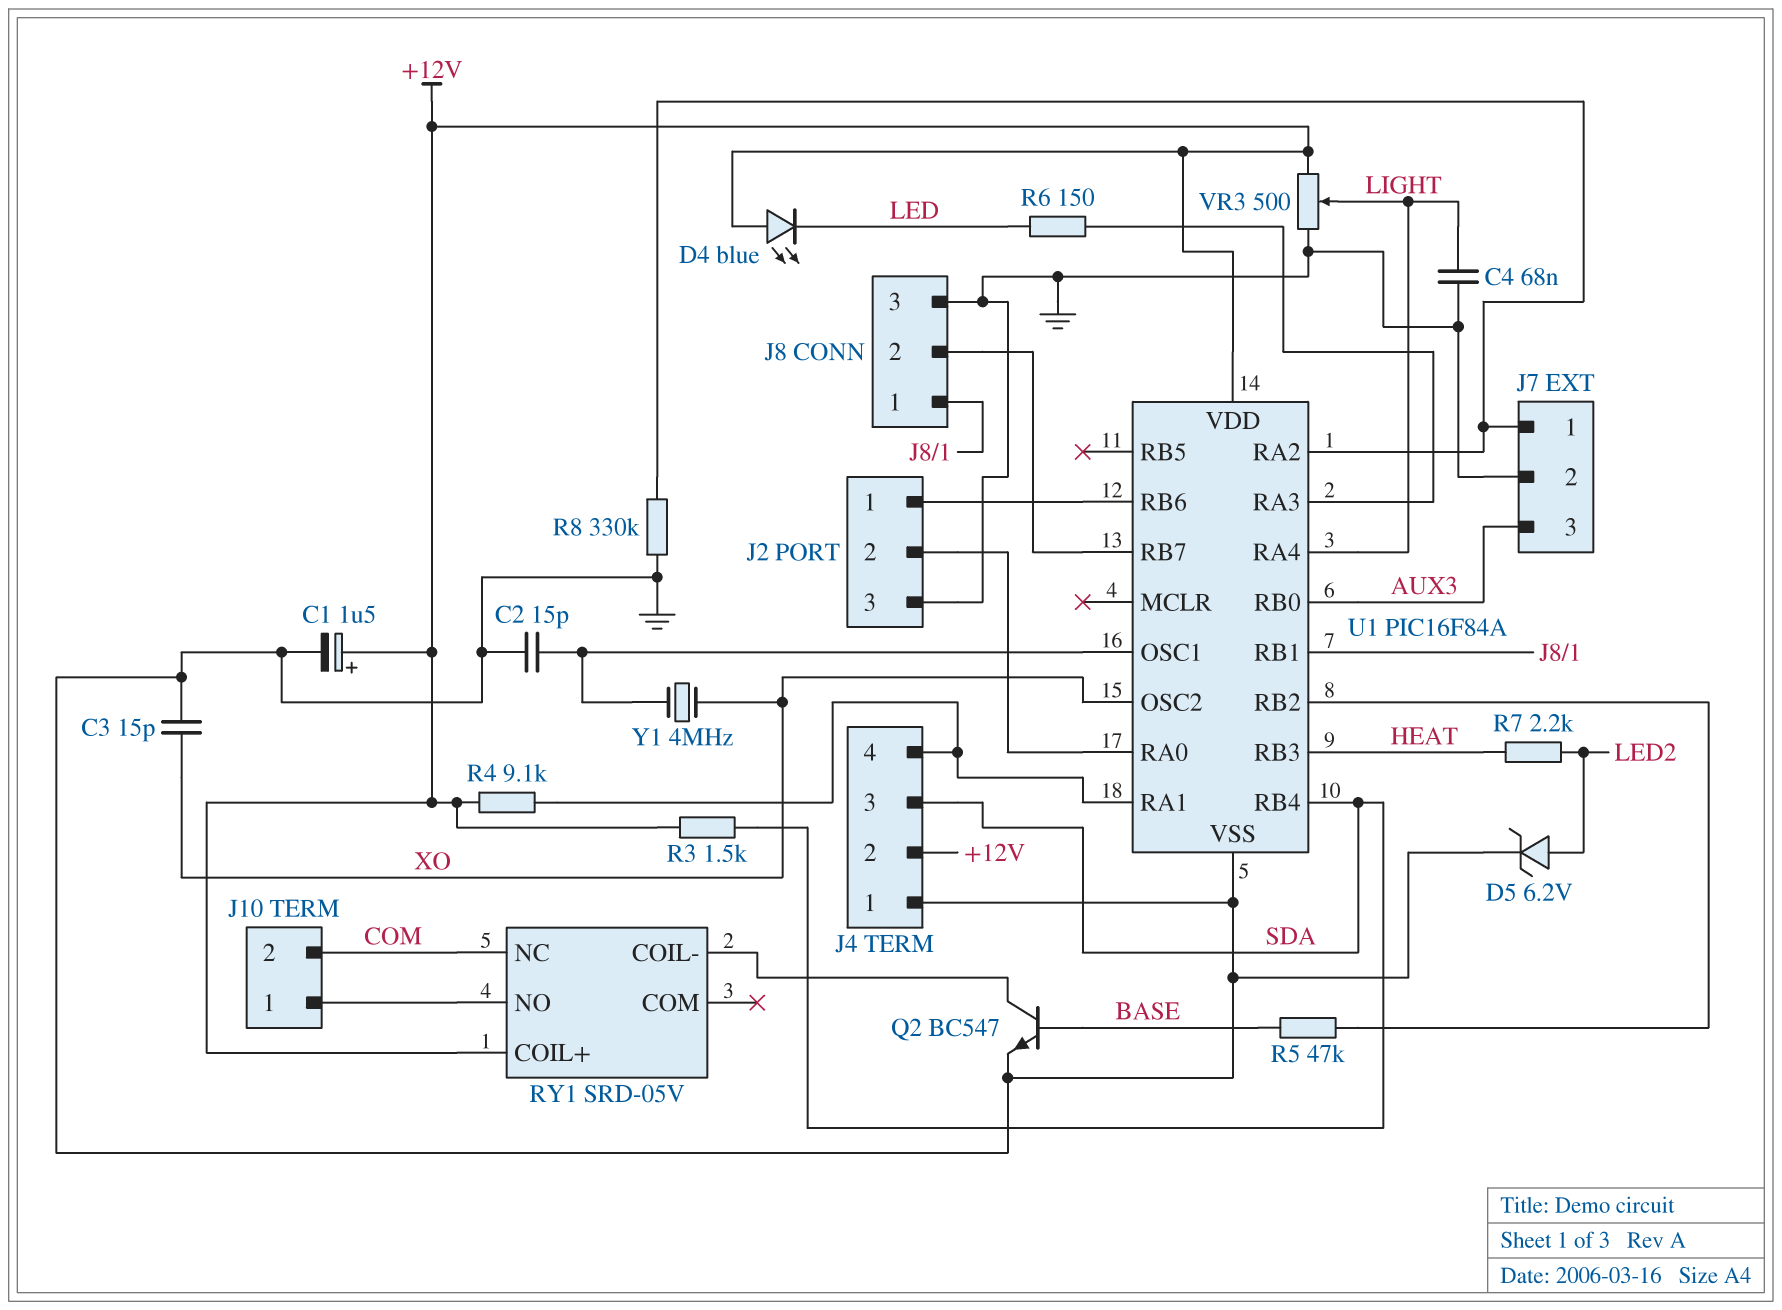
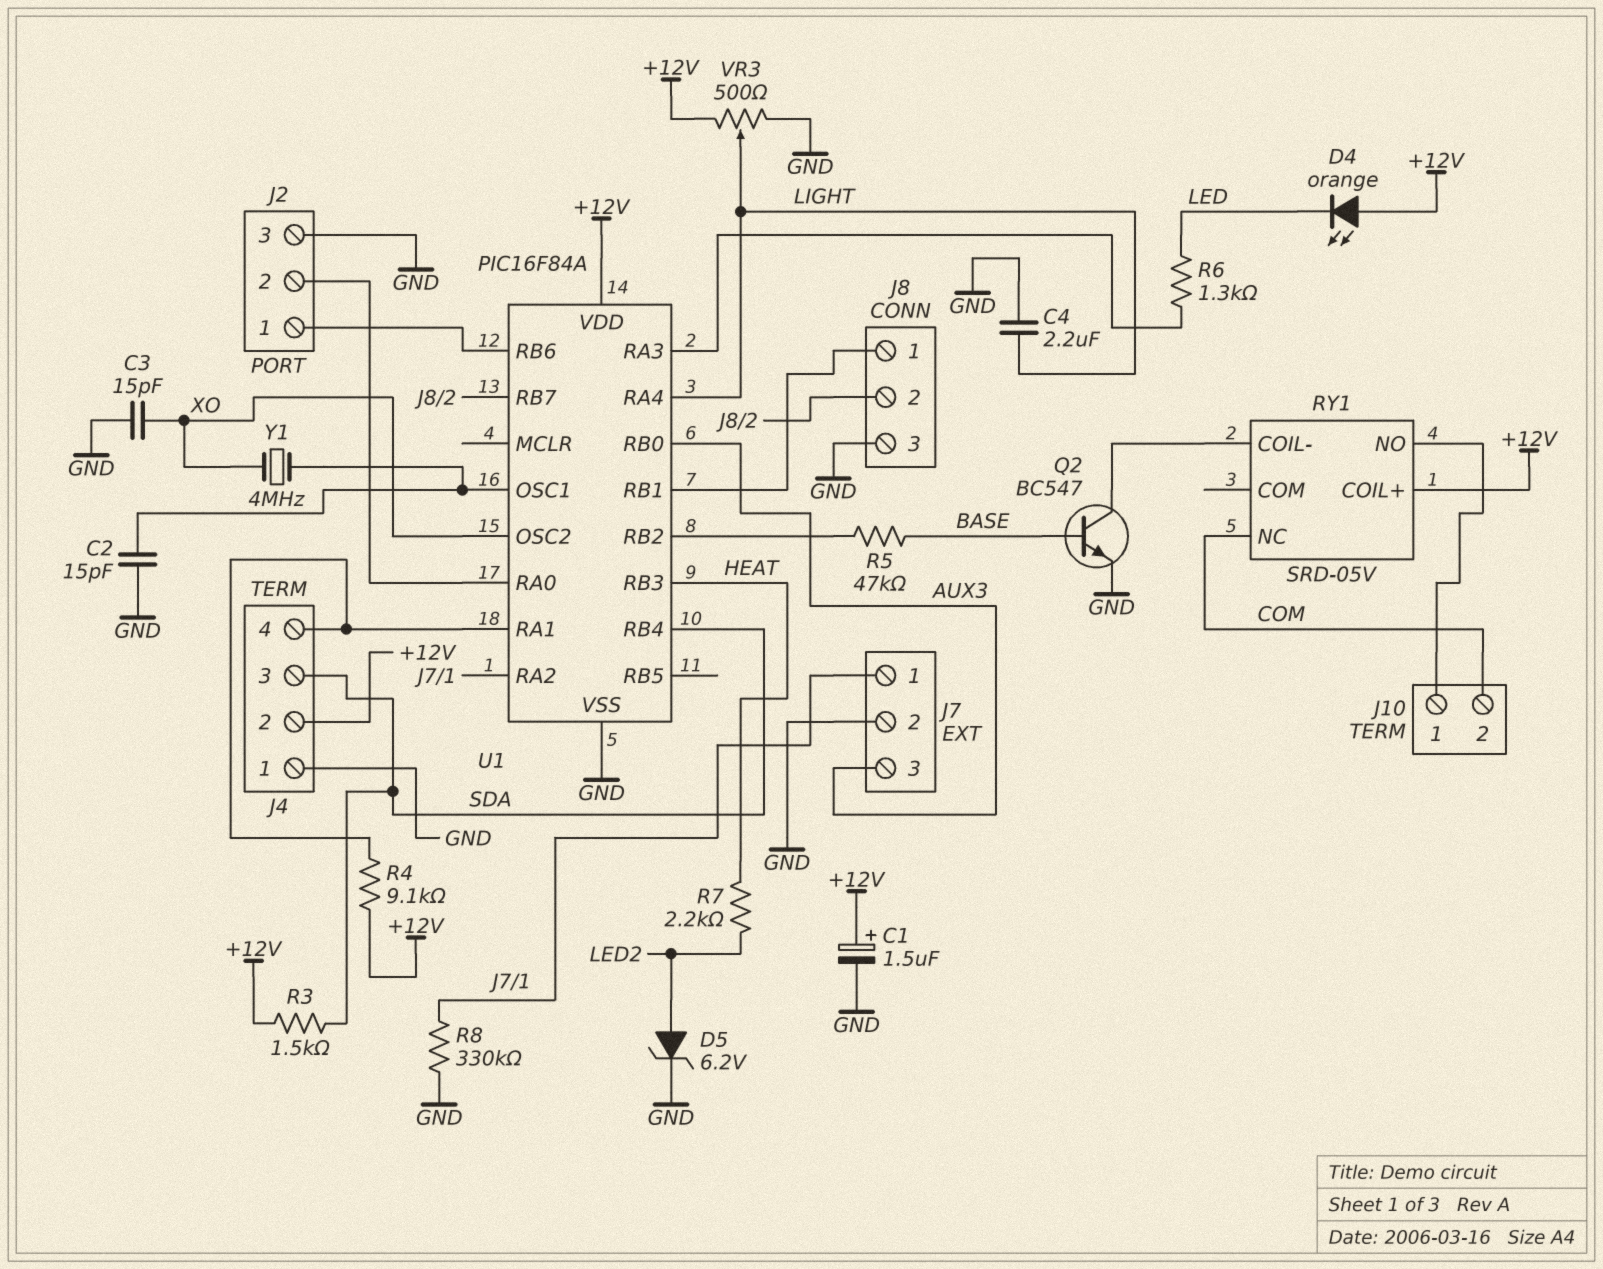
C4: 68nF (GND, LIGHT) -> 2.2uF (GND, LIGHT)
D4: LED blue (A +12V, K LED) -> LED orange (A +12V, K LED)
R6: 150 (LED, U1/RA3) -> 1.3k (LED, U1/RA3)

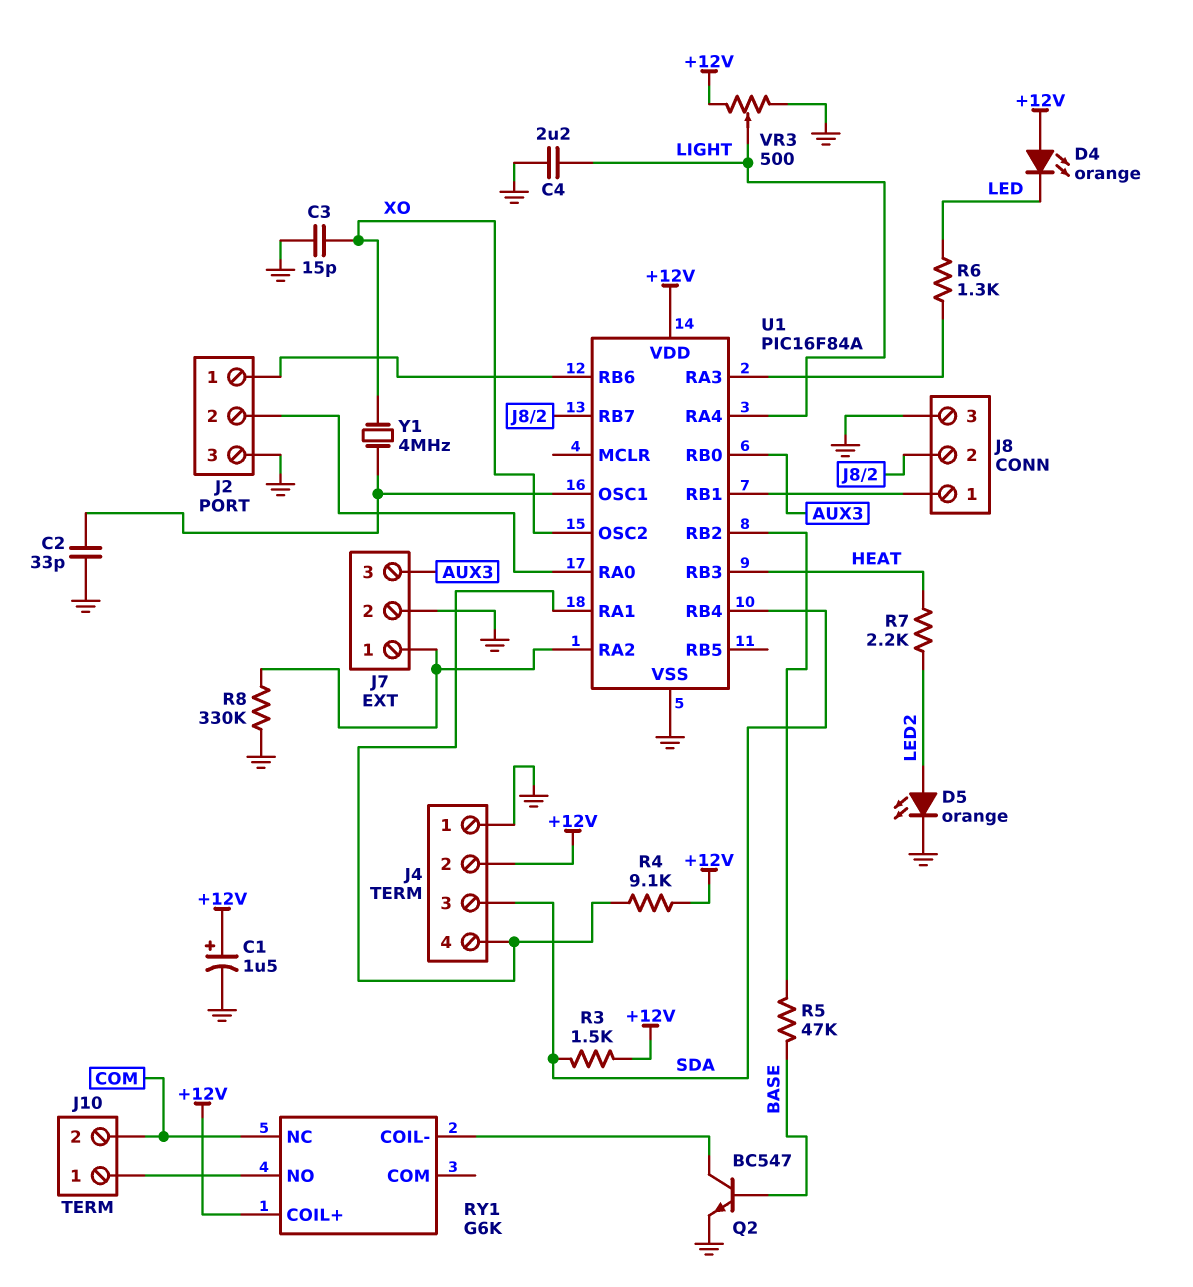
C2: 15pF (GND, U1/OSC1) -> 33pF (GND, U1/OSC1)
D5: zener 6.2V (A LED2, K GND) -> LED orange (A LED2, K GND)
RY1: SRD-05V -> G6K

